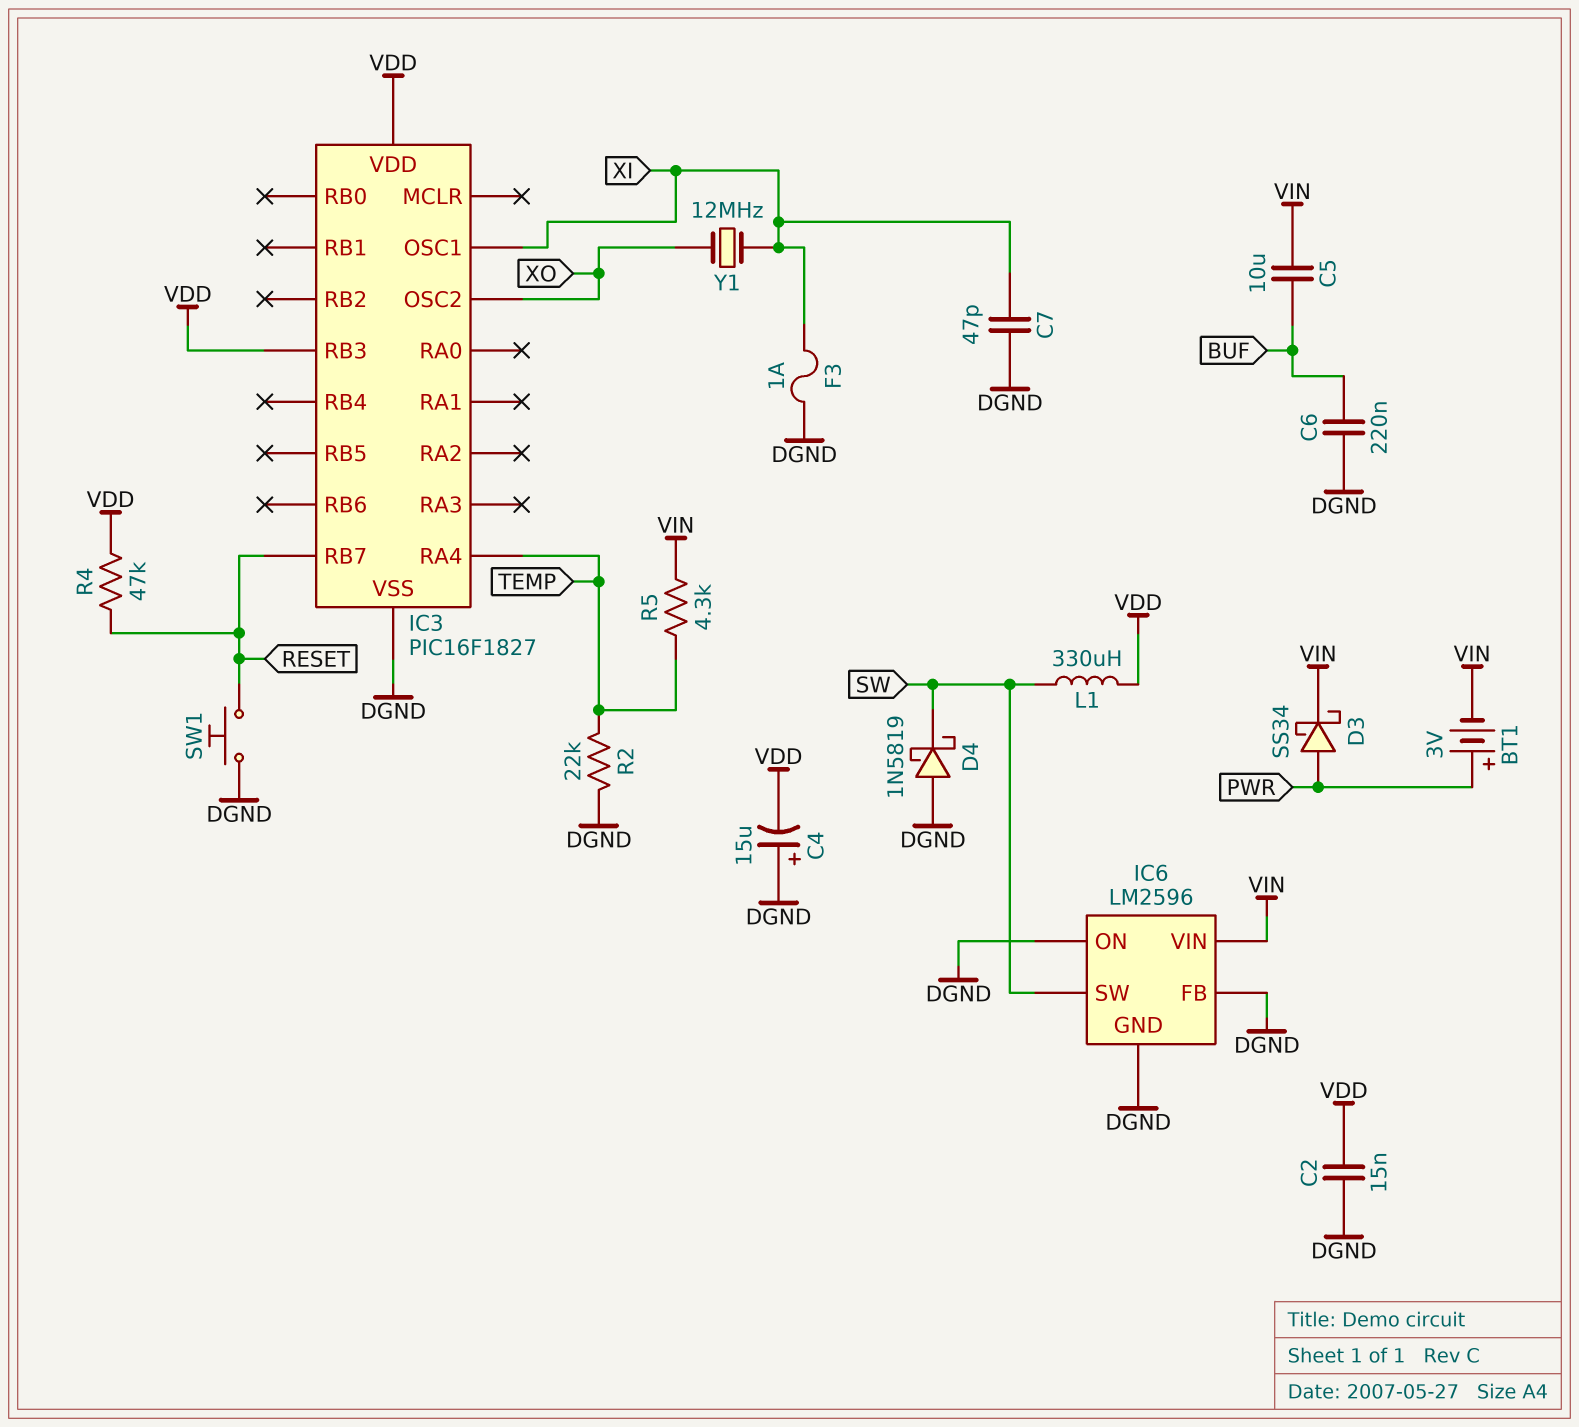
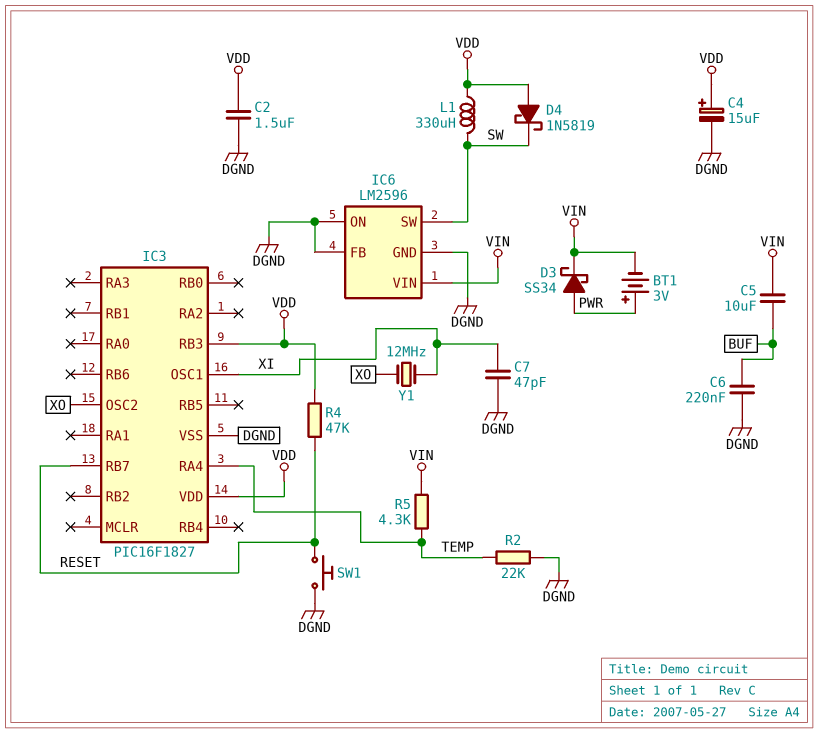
C2: 15nF (DGND, VDD) -> 1.5uF (DGND, VDD)
C4: 15uF (plus DGND, minus VDD) -> 15uF (plus VDD, minus DGND)
D4: schottky 1N5819 (A DGND, K SW) -> schottky 1N5819 (A VDD, K SW)
F3: 1A (DGND, XI) -> none

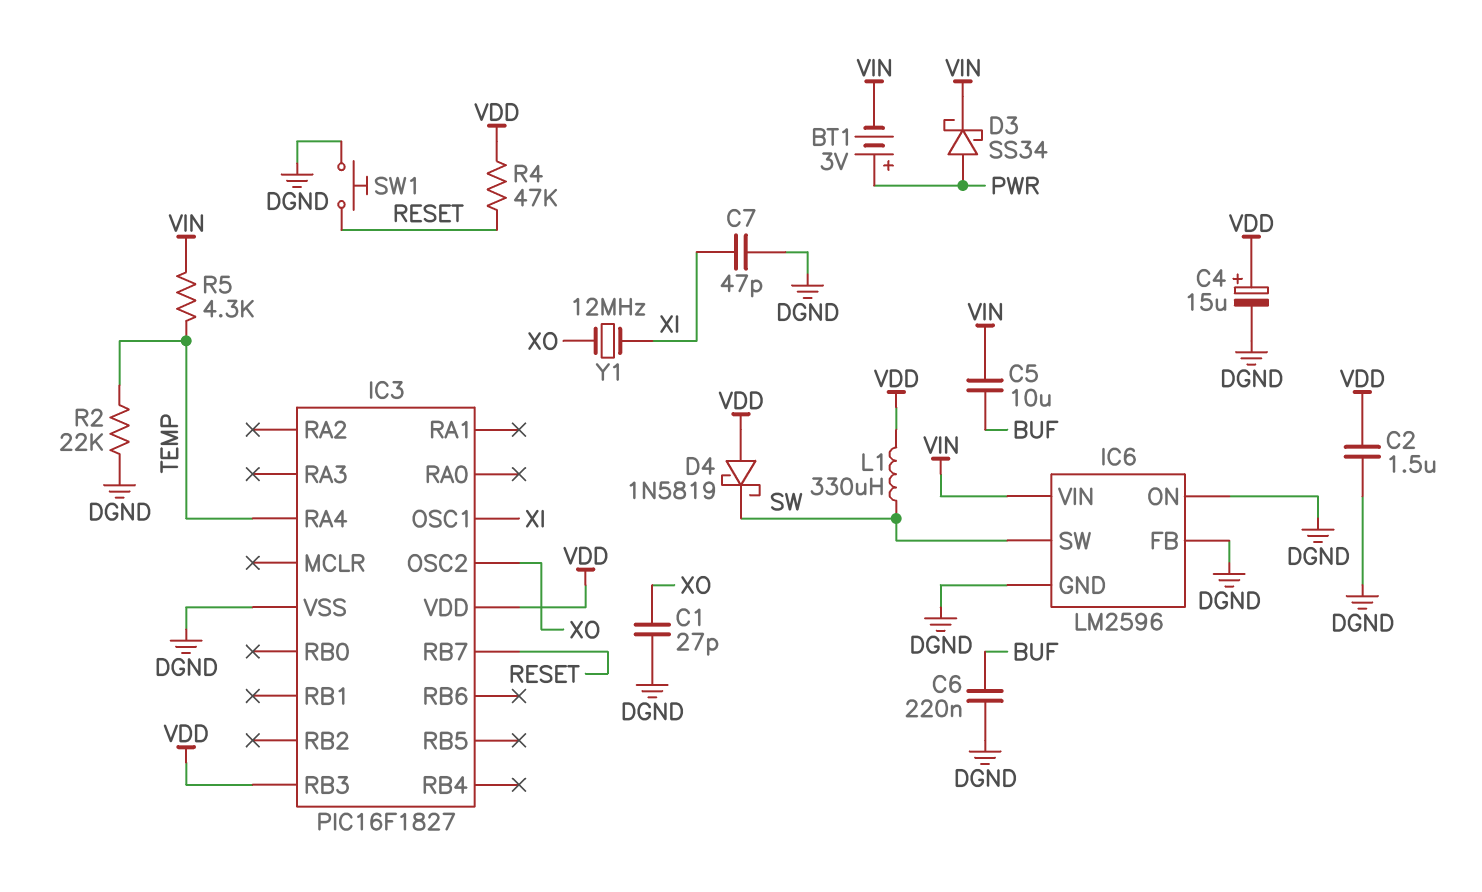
C1: none -> 27pF (DGND, XO)

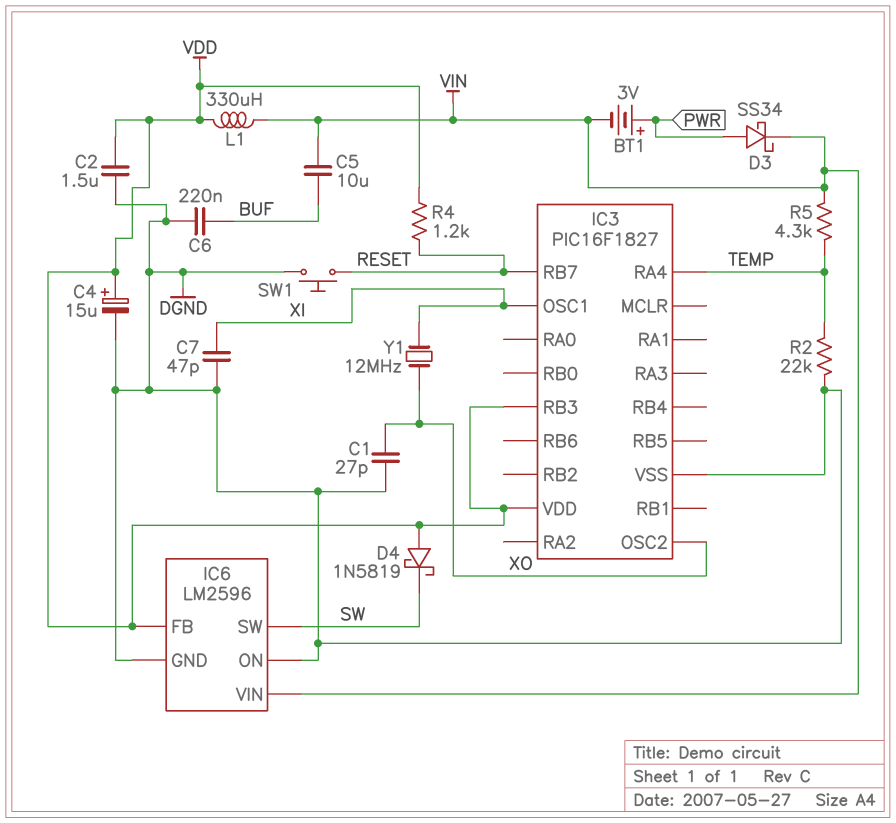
IC6 pin FB: DGND -> VDD
L1: 330uH (SW, VDD) -> 330uH (VDD, VIN)
R4: 47k (RESET, VDD) -> 1.2k (RESET, VDD)

